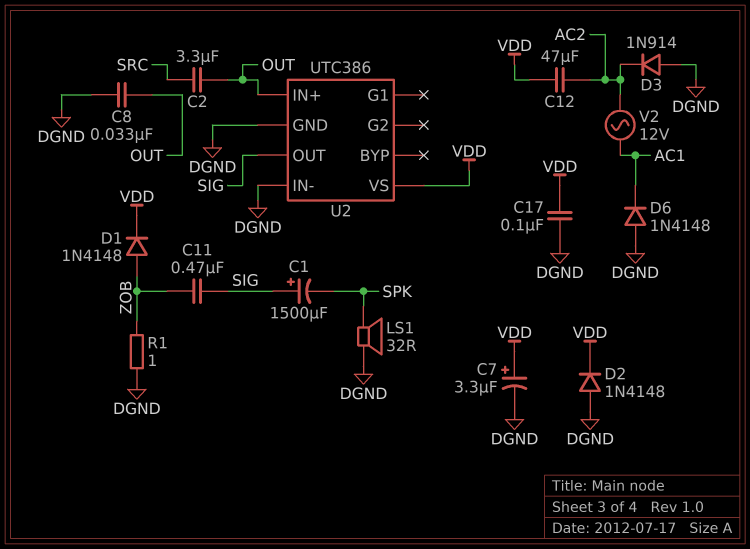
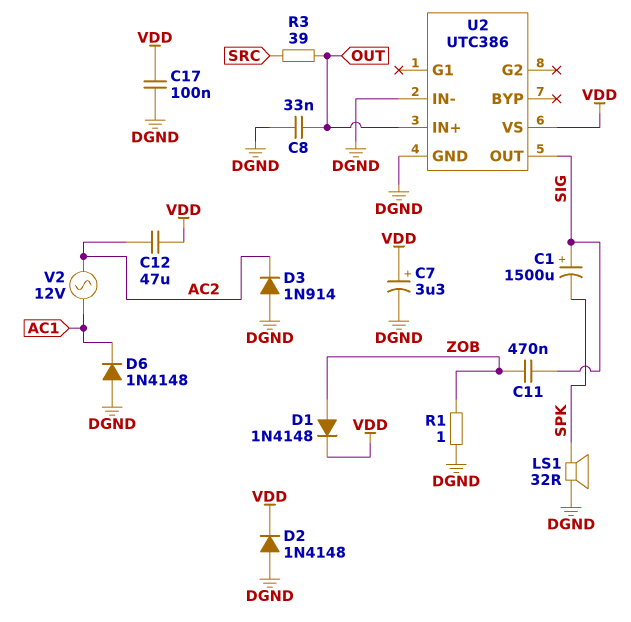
C2: 3.3uF (OUT, SRC) -> none
R3: none -> 39 (OUT, SRC)

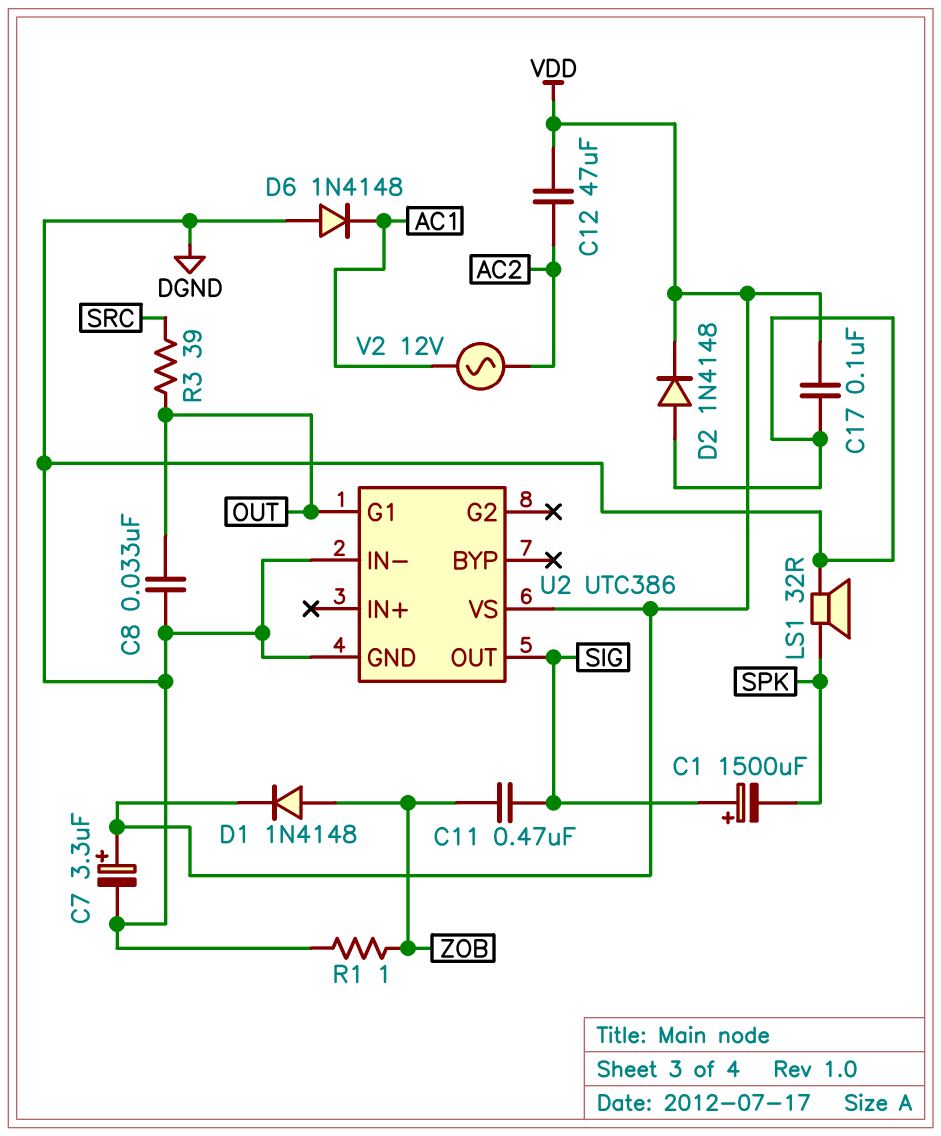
D3: diode 1N914 (A DGND, K AC2) -> none
U2 pin G1: none -> OUT
U2 pin IN+: OUT -> none

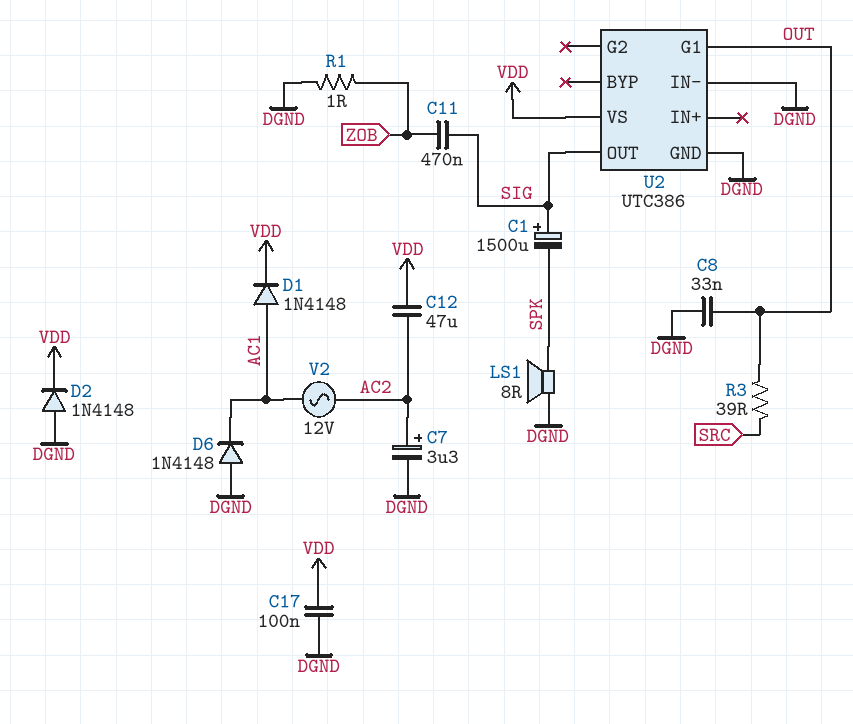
C7: 3.3uF (plus VDD, minus DGND) -> 3.3uF (plus AC2, minus DGND)
D1: diode 1N4148 (A ZOB, K VDD) -> diode 1N4148 (A AC1, K VDD)
LS1: speaker 32R (DGND, SPK) -> speaker 8R (DGND, SPK)

